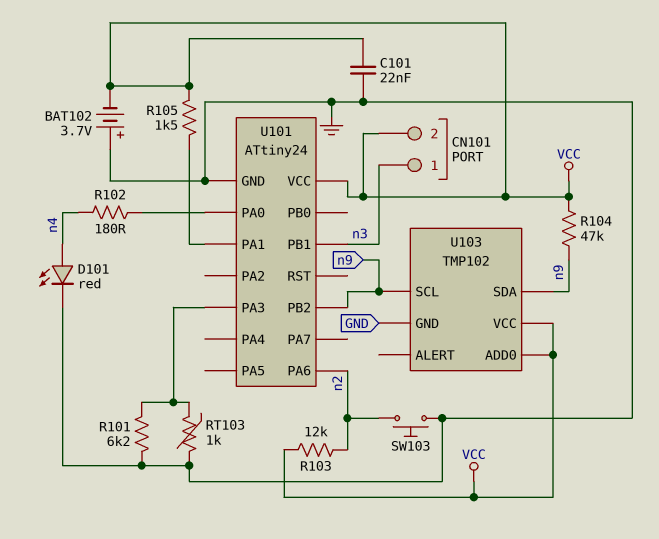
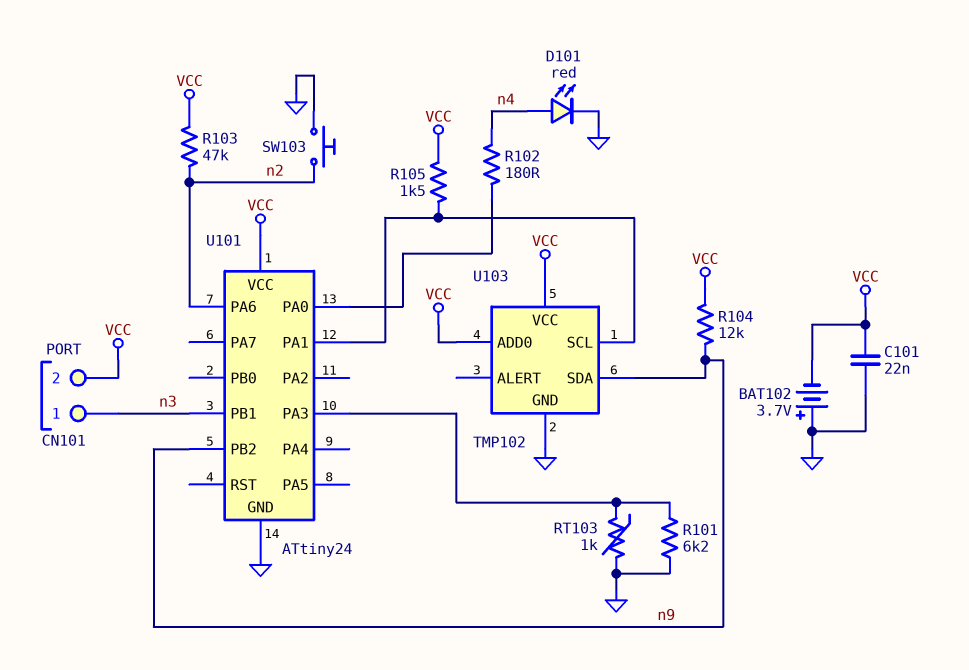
R103: 12k (VCC, n2) -> 47k (VCC, n2)
R104: 47k (VCC, n9) -> 12k (VCC, n9)
U103 pin SCL: n9 -> U101/PA1

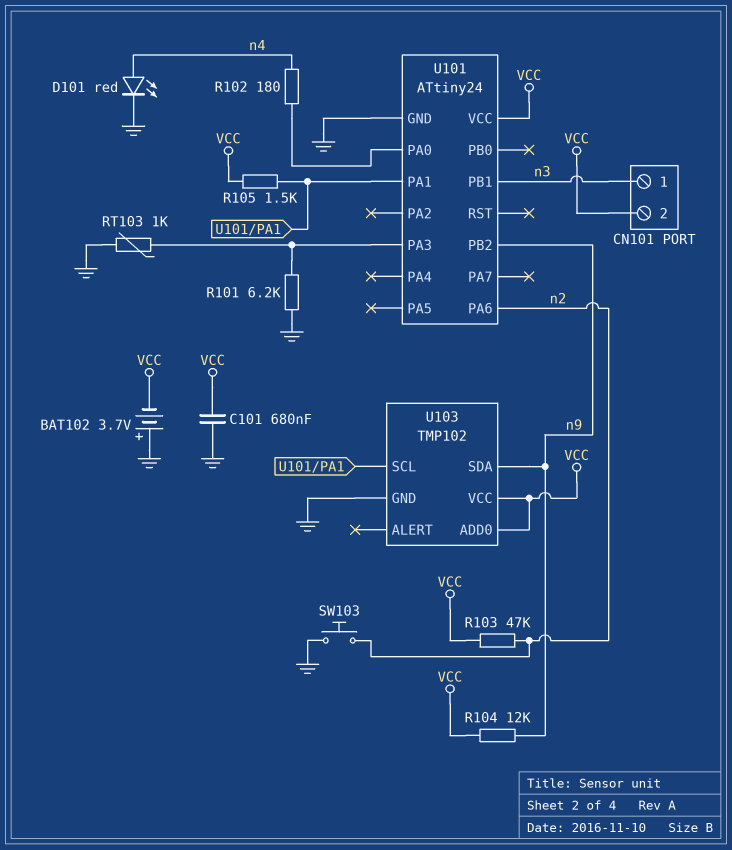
C101: 22nF (GND, VCC) -> 680nF (GND, VCC)

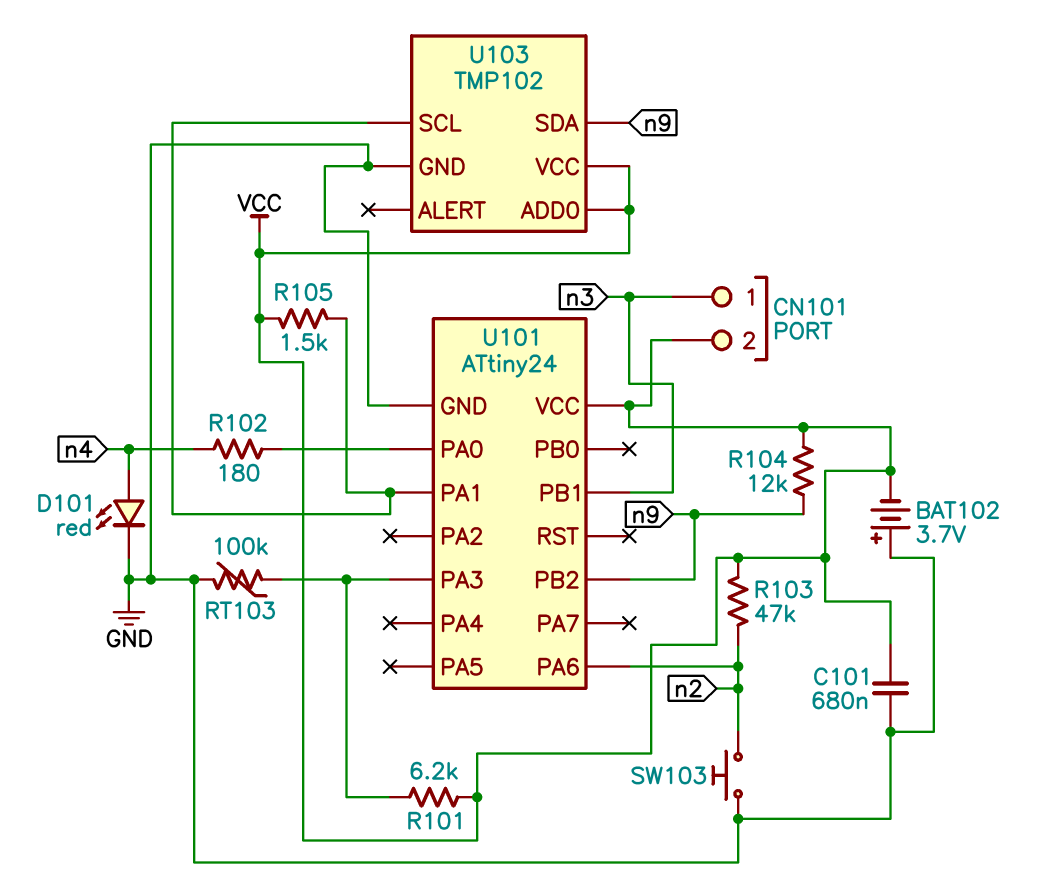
R101: 6.2k (GND, U101/PA3) -> 6.2k (U101/PA3, VCC)
RT103: 1k (GND, U101/PA3) -> 100k (GND, U101/PA3)

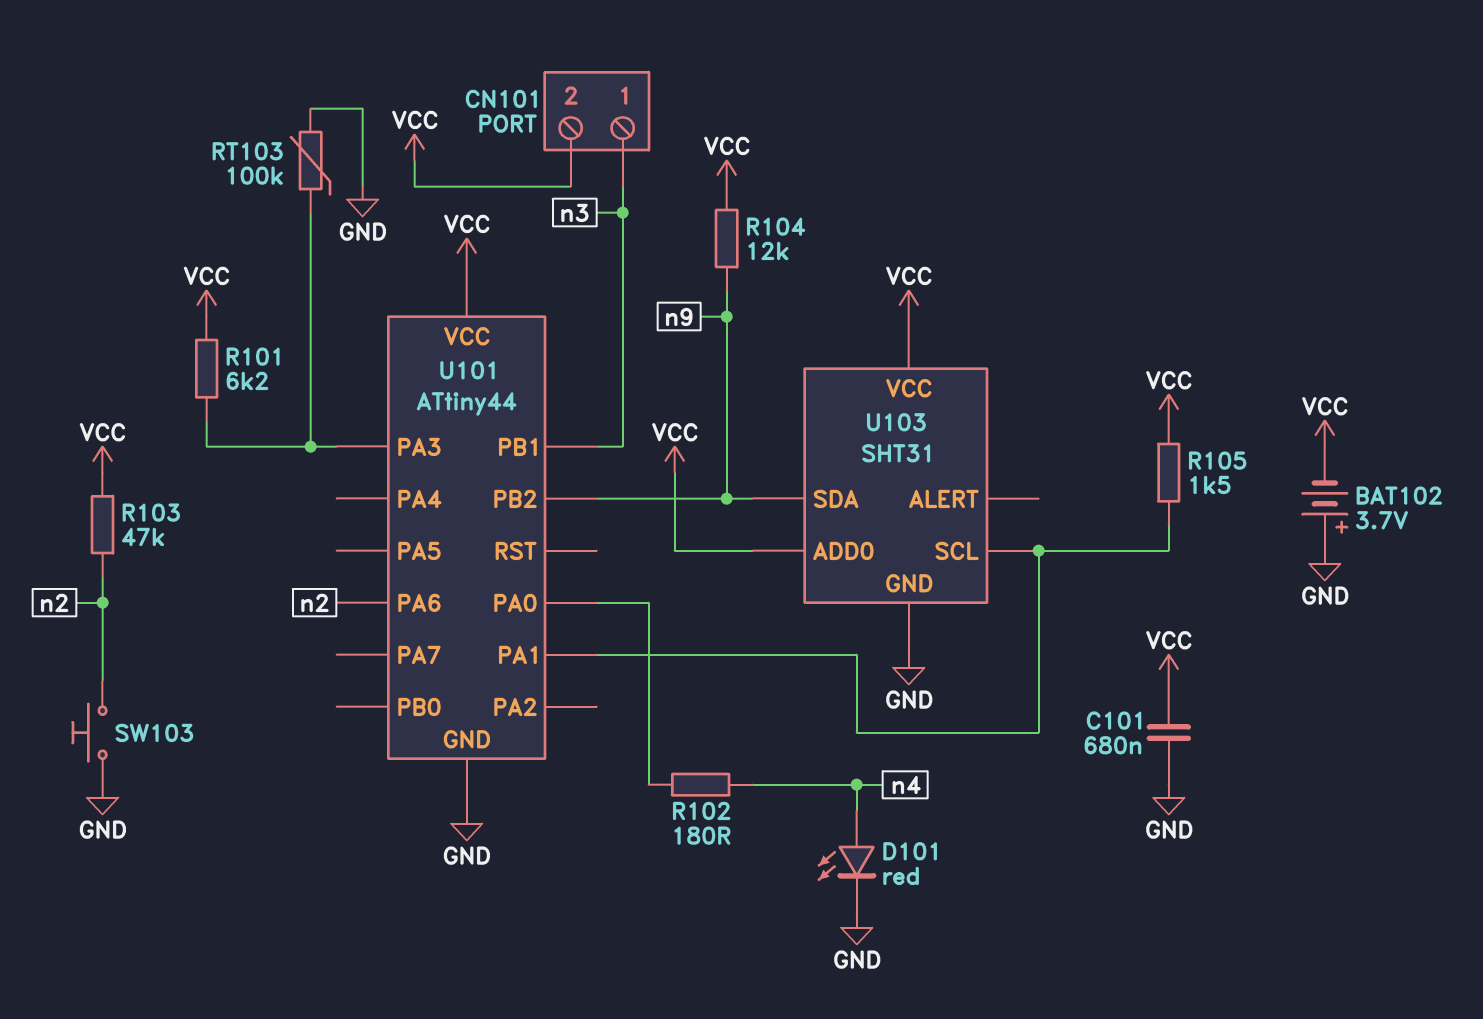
U101: ATtiny24 -> ATtiny44
U103: TMP102 -> SHT31

